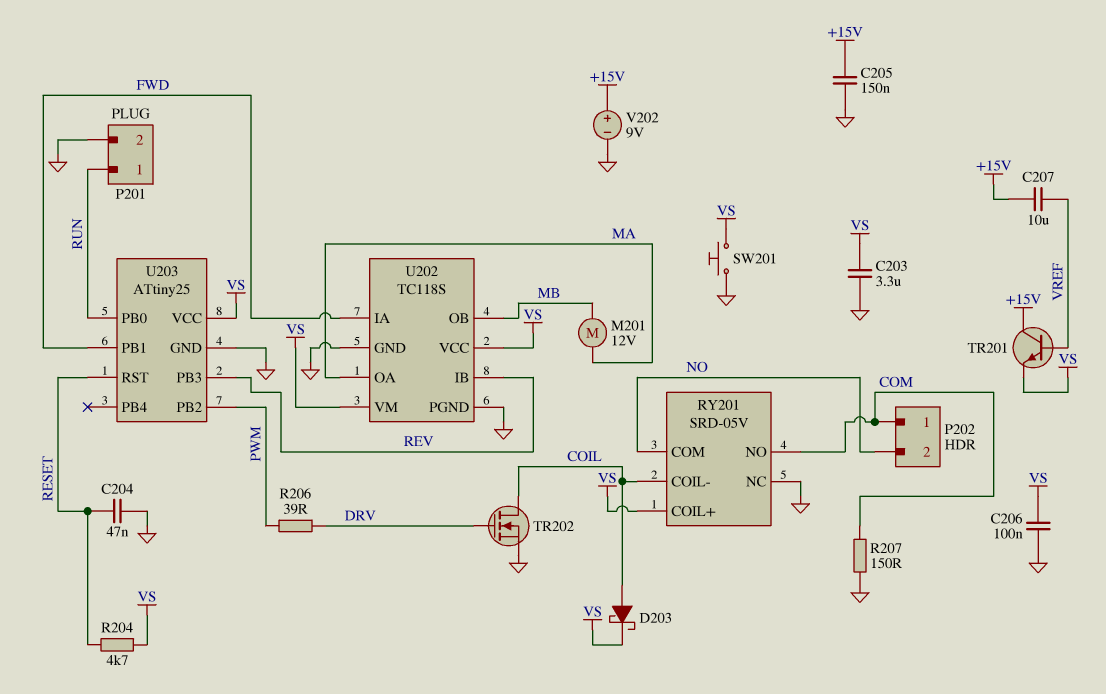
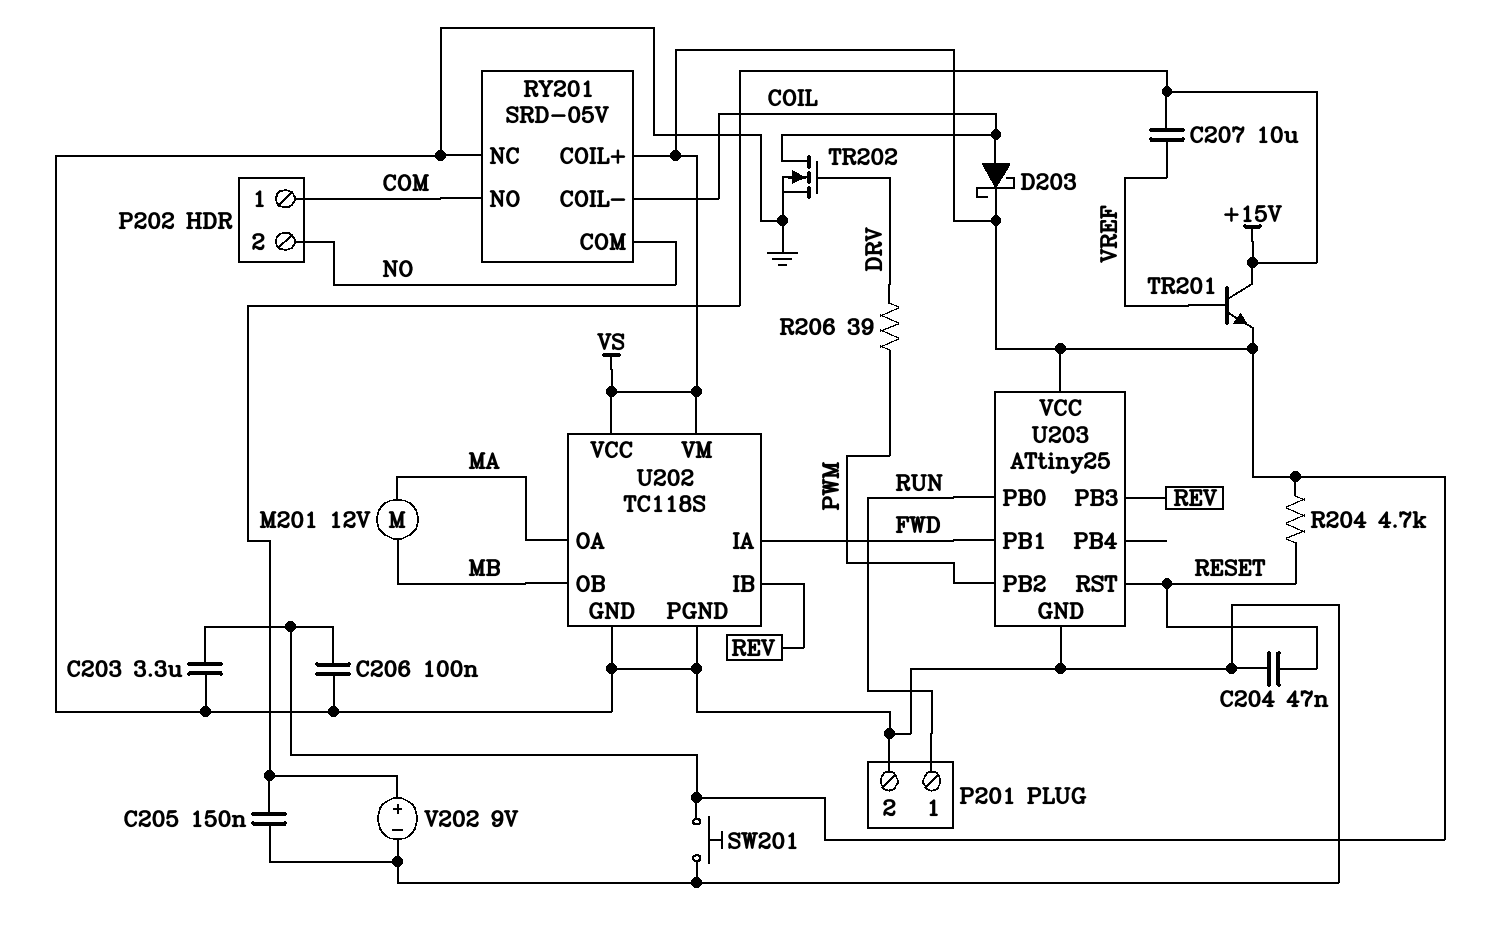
R207: 150 (COM, GND) -> none

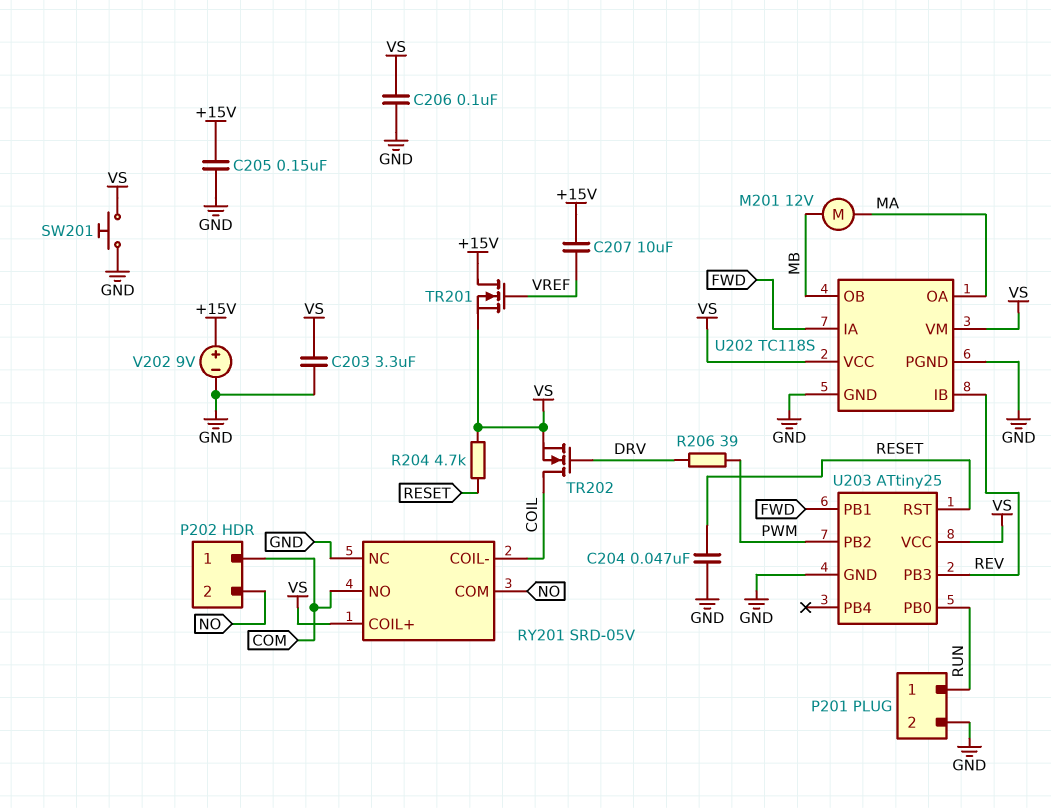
D203: schottky (A COIL, K VS) -> none
TR201: NPN (B VREF, C +15V, E VS) -> NMOS (G VREF, D +15V, S VS)
TR202: NMOS (G DRV, D COIL, S GND) -> NMOS (G DRV, D COIL, S VS)

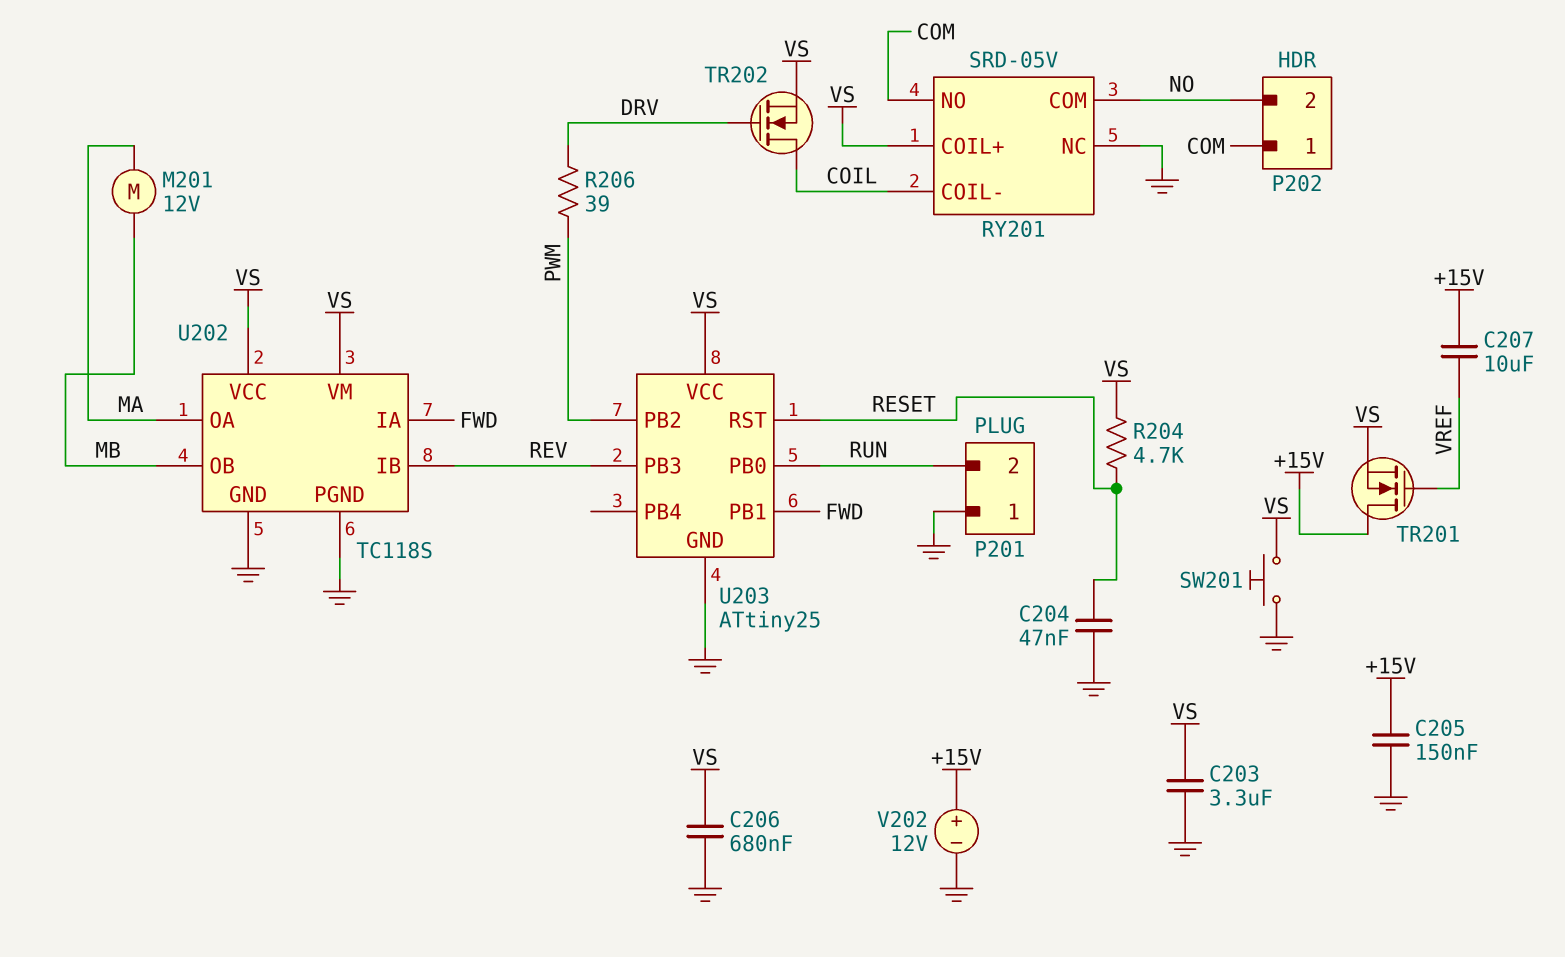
C206: 100nF (GND, VS) -> 680nF (GND, VS)
P201 pin 1: RUN -> GND
P201 pin 2: GND -> RUN
V202: 9V (plus +15V, minus GND) -> 12V (plus +15V, minus GND)

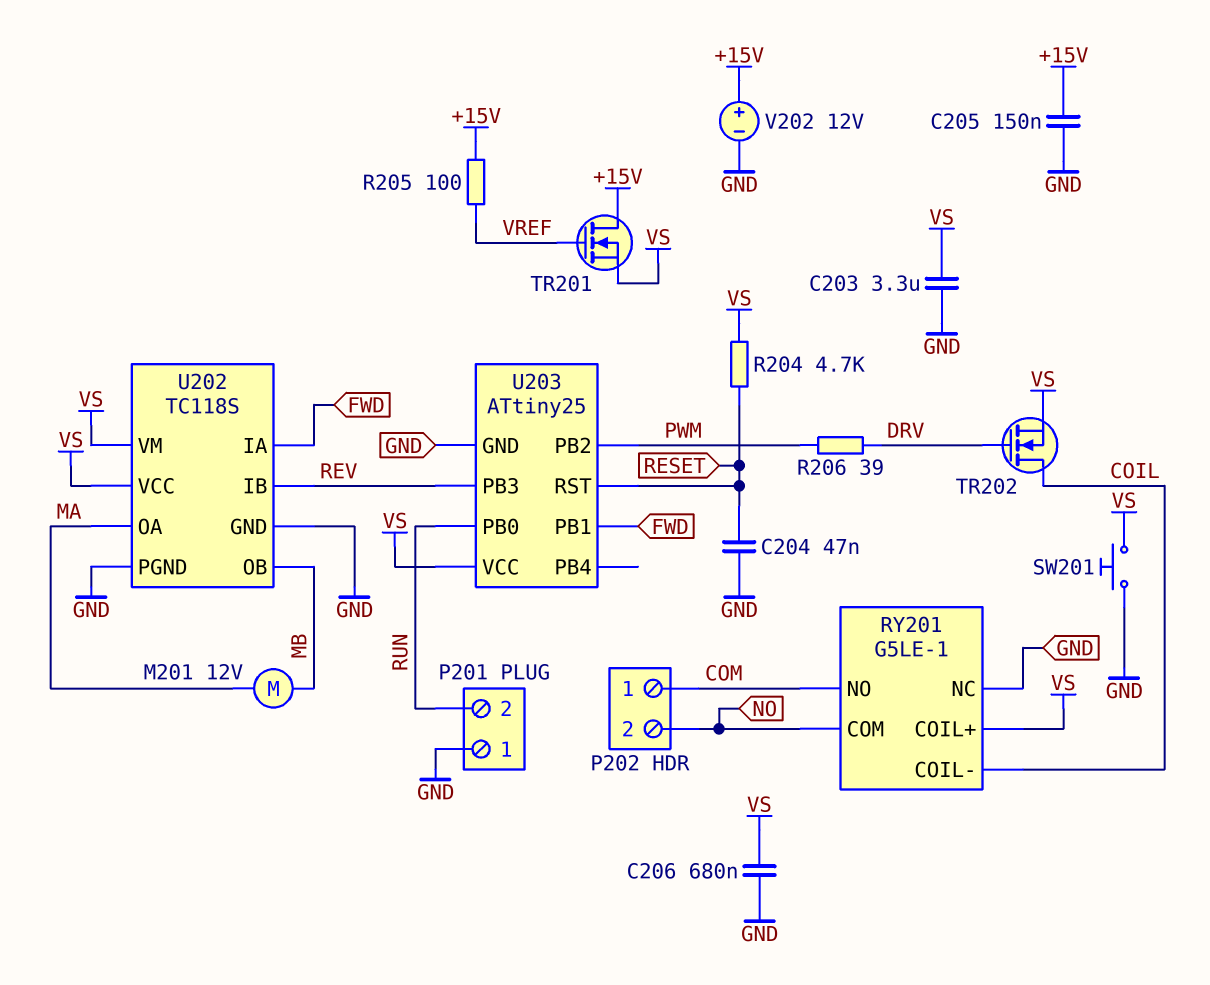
C207: 10uF (+15V, VREF) -> none
R205: none -> 100 (+15V, VREF)
RY201: SRD-05V -> G5LE-1

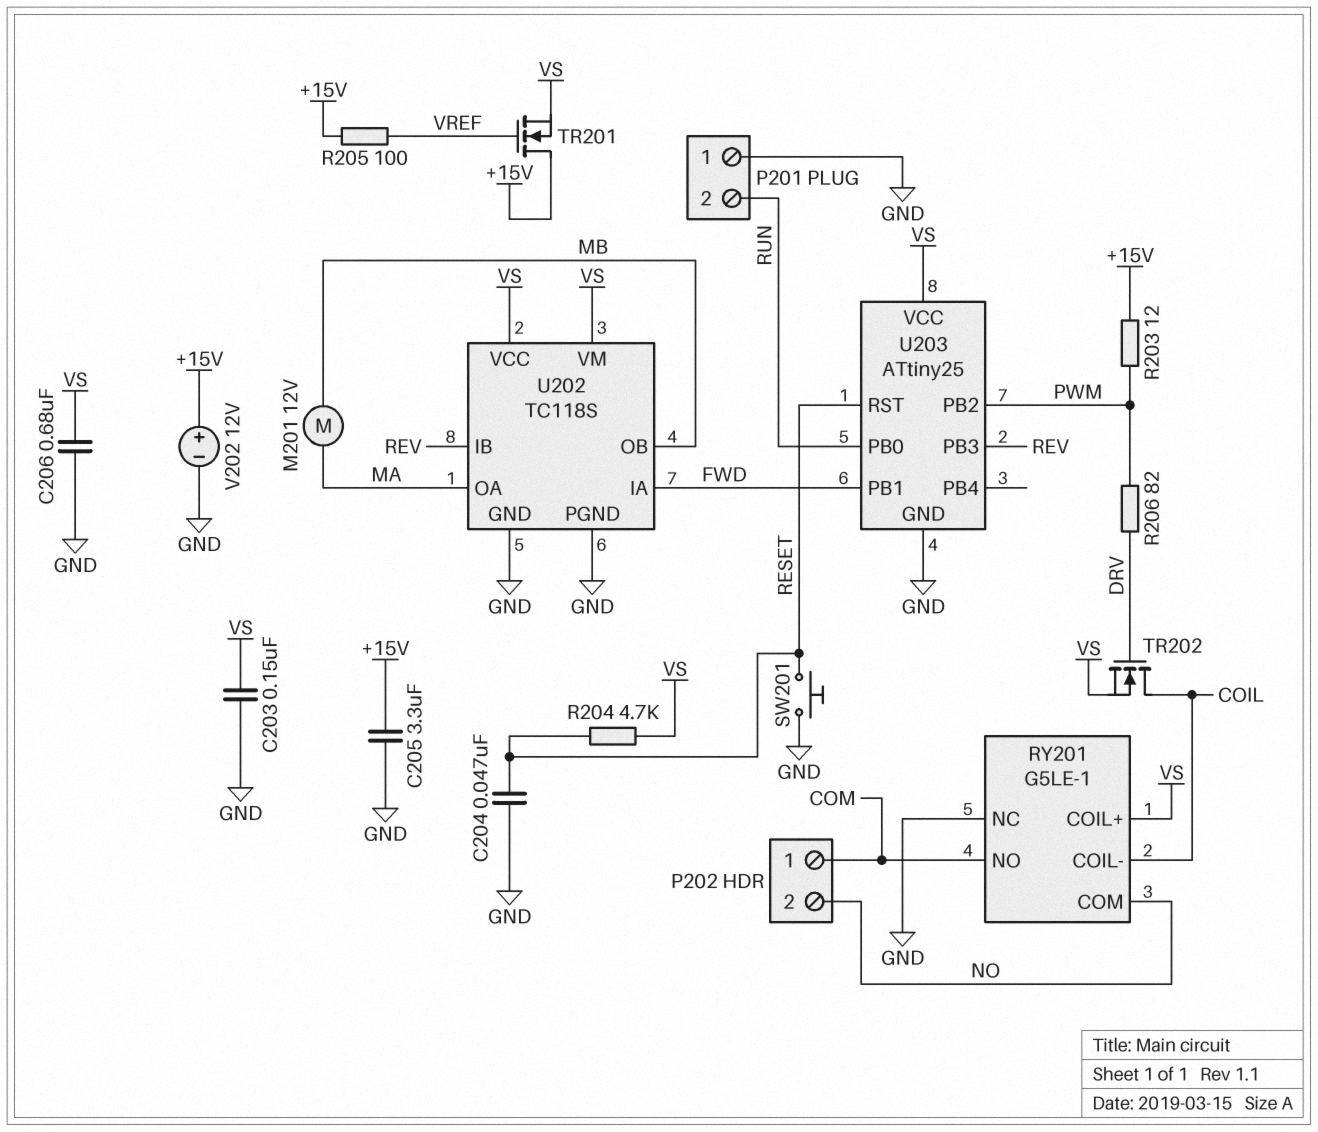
C203: 3.3uF (GND, VS) -> 150nF (GND, VS)
C205: 150nF (+15V, GND) -> 3.3uF (+15V, GND)
R203: none -> 12 (+15V, PWM)
R206: 39 (DRV, PWM) -> 82 (DRV, PWM)
SW201: button (GND, VS) -> button (GND, RESET)

